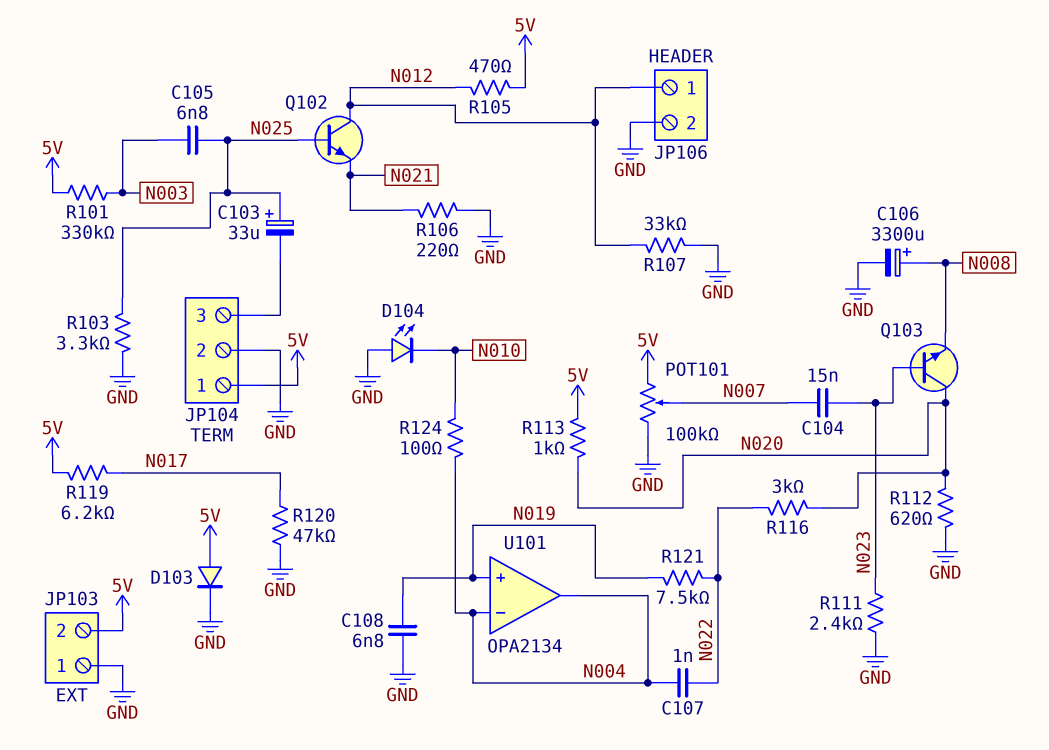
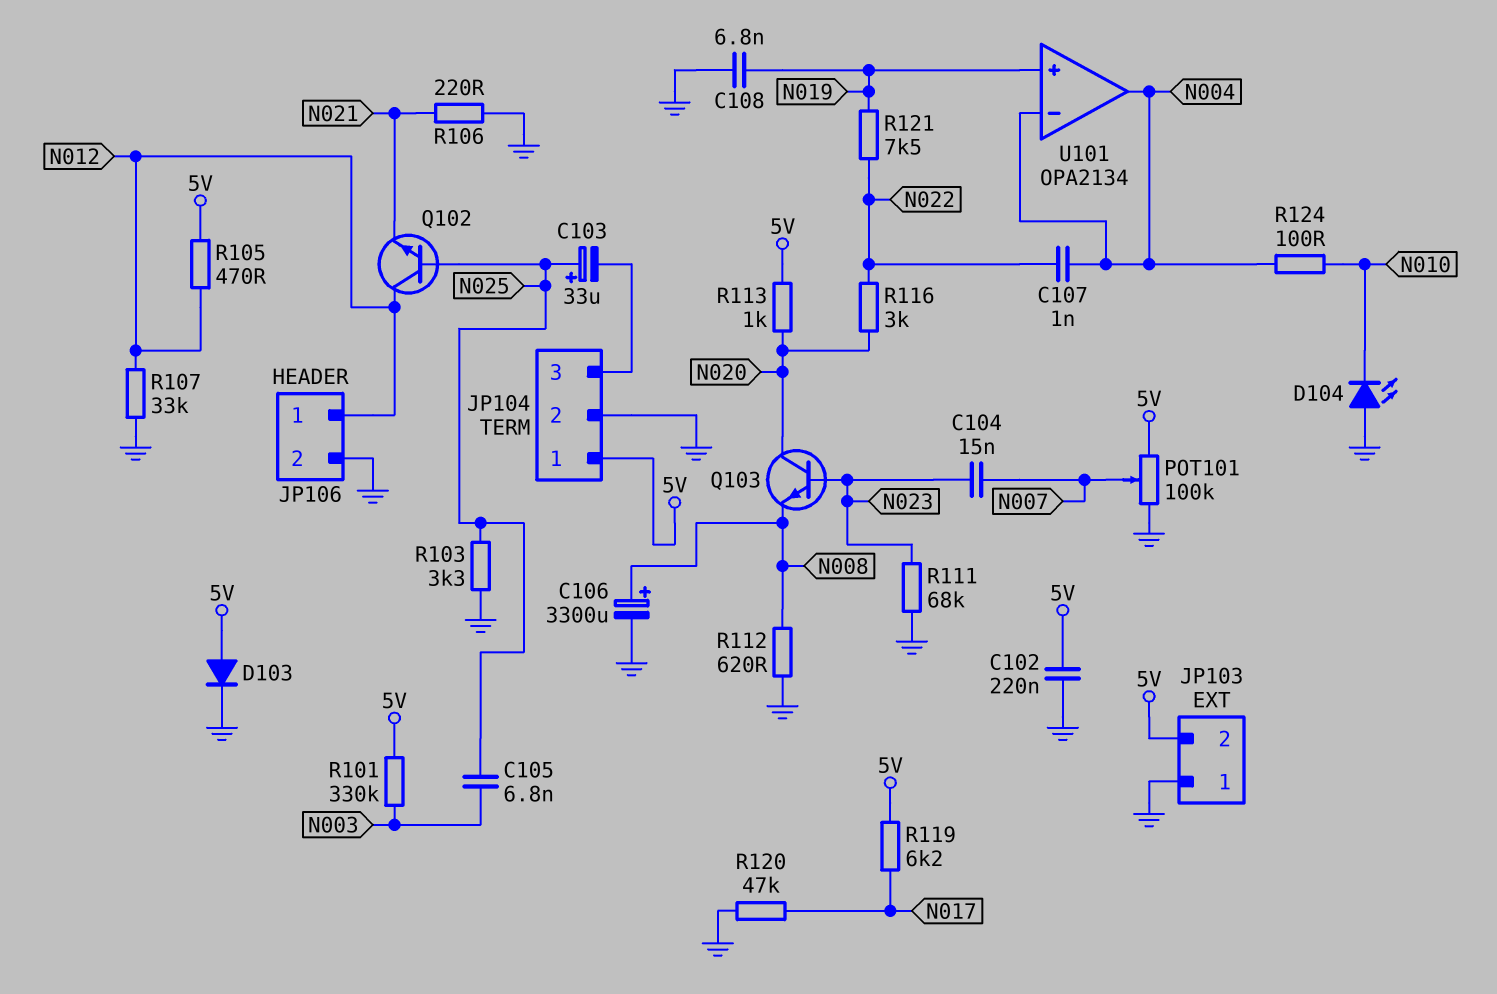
C102: none -> 220nF (5V, GND)
R111: 2.4k (GND, N023) -> 68k (GND, N023)
R112: 620 (GND, N020) -> 620 (GND, N008)

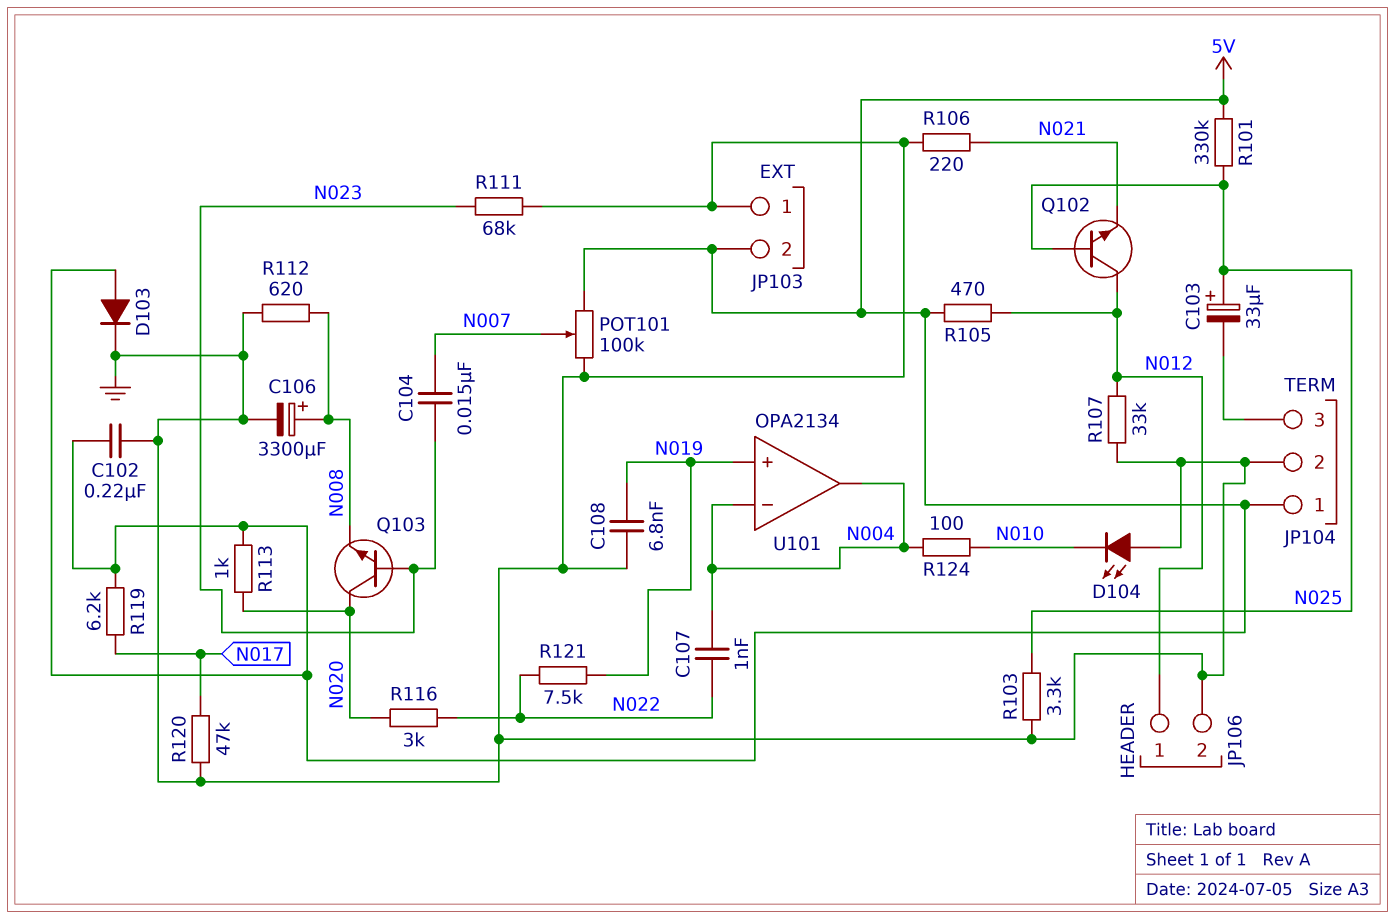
C105: 6.8nF (N003, N025) -> none
R101: 330k (5V, N003) -> 330k (5V, N025)

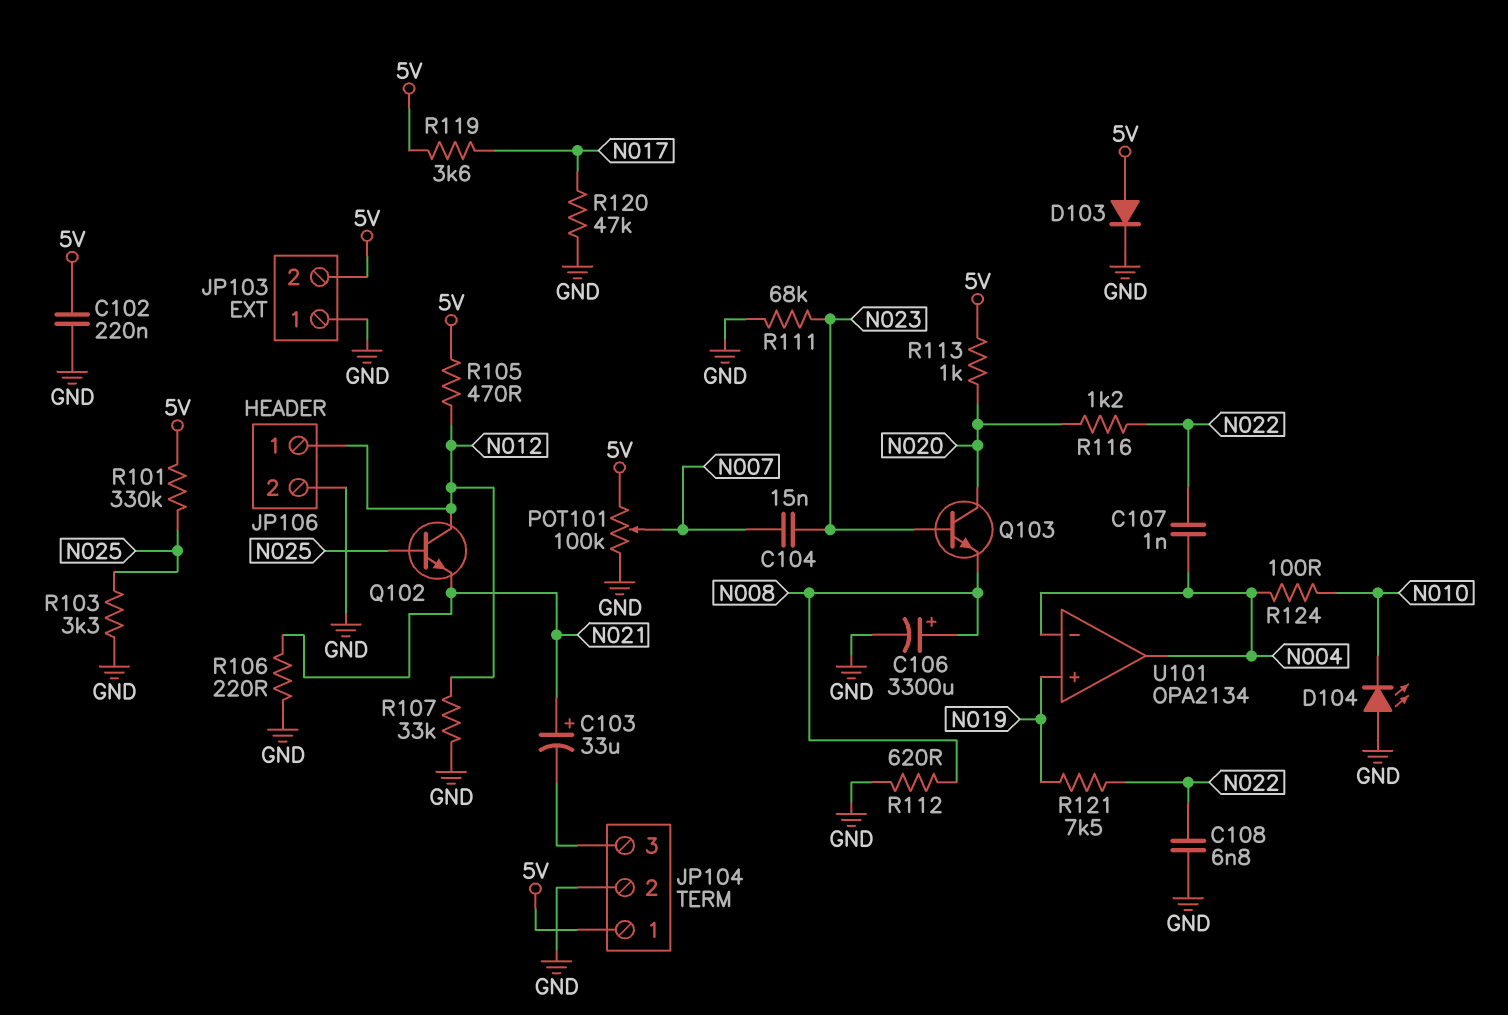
C103: 33uF (plus N025, minus JP104/3) -> 33uF (plus N021, minus JP104/3)
C108: 6.8nF (GND, N019) -> 6.8nF (GND, N022)
R116: 3k (N020, N022) -> 1.2k (N020, N022)
R119: 6.2k (5V, N017) -> 3.6k (5V, N017)

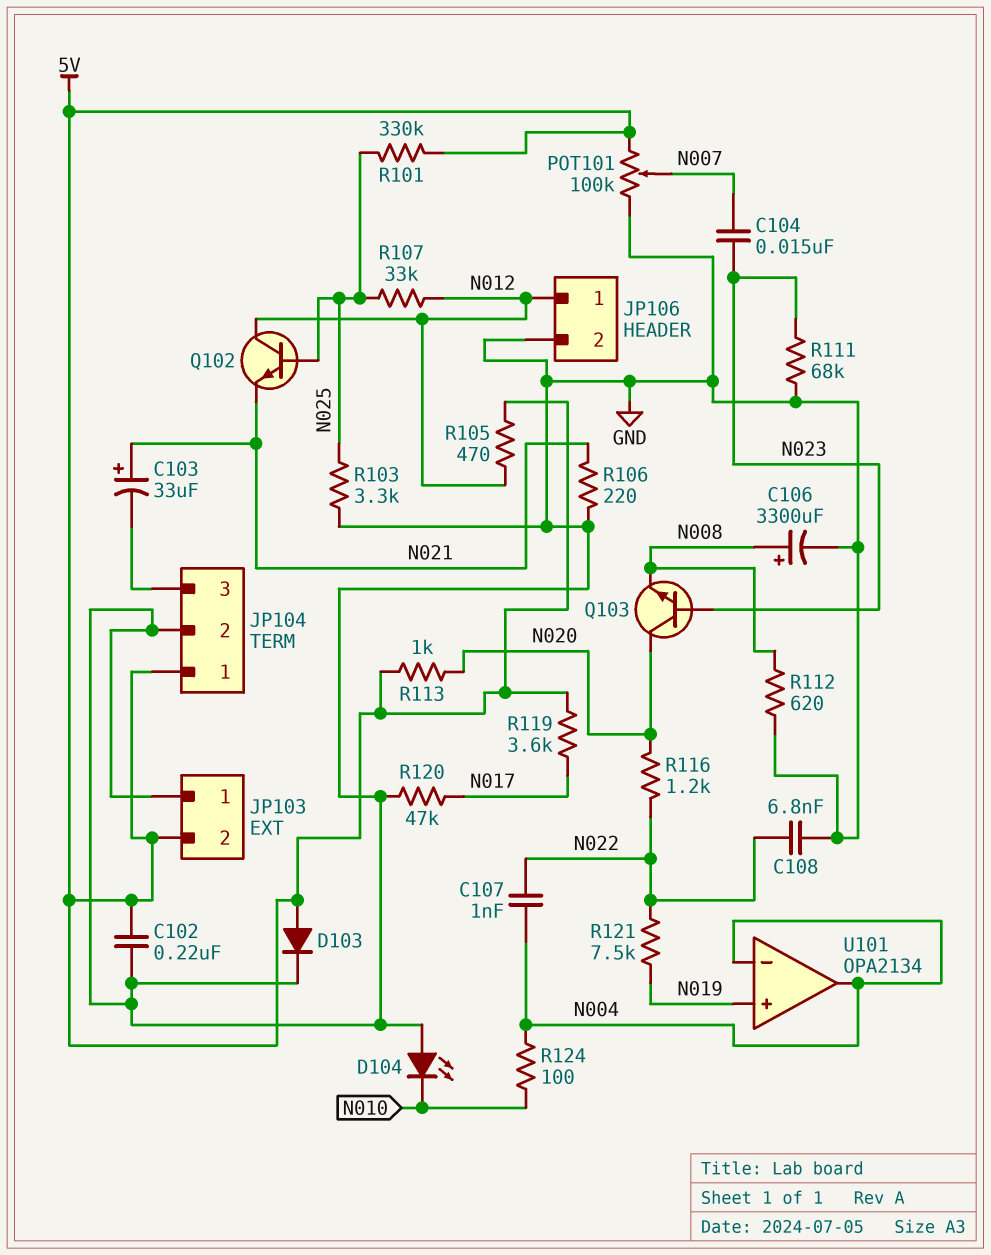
R107: 33k (GND, N012) -> 33k (N012, N025)

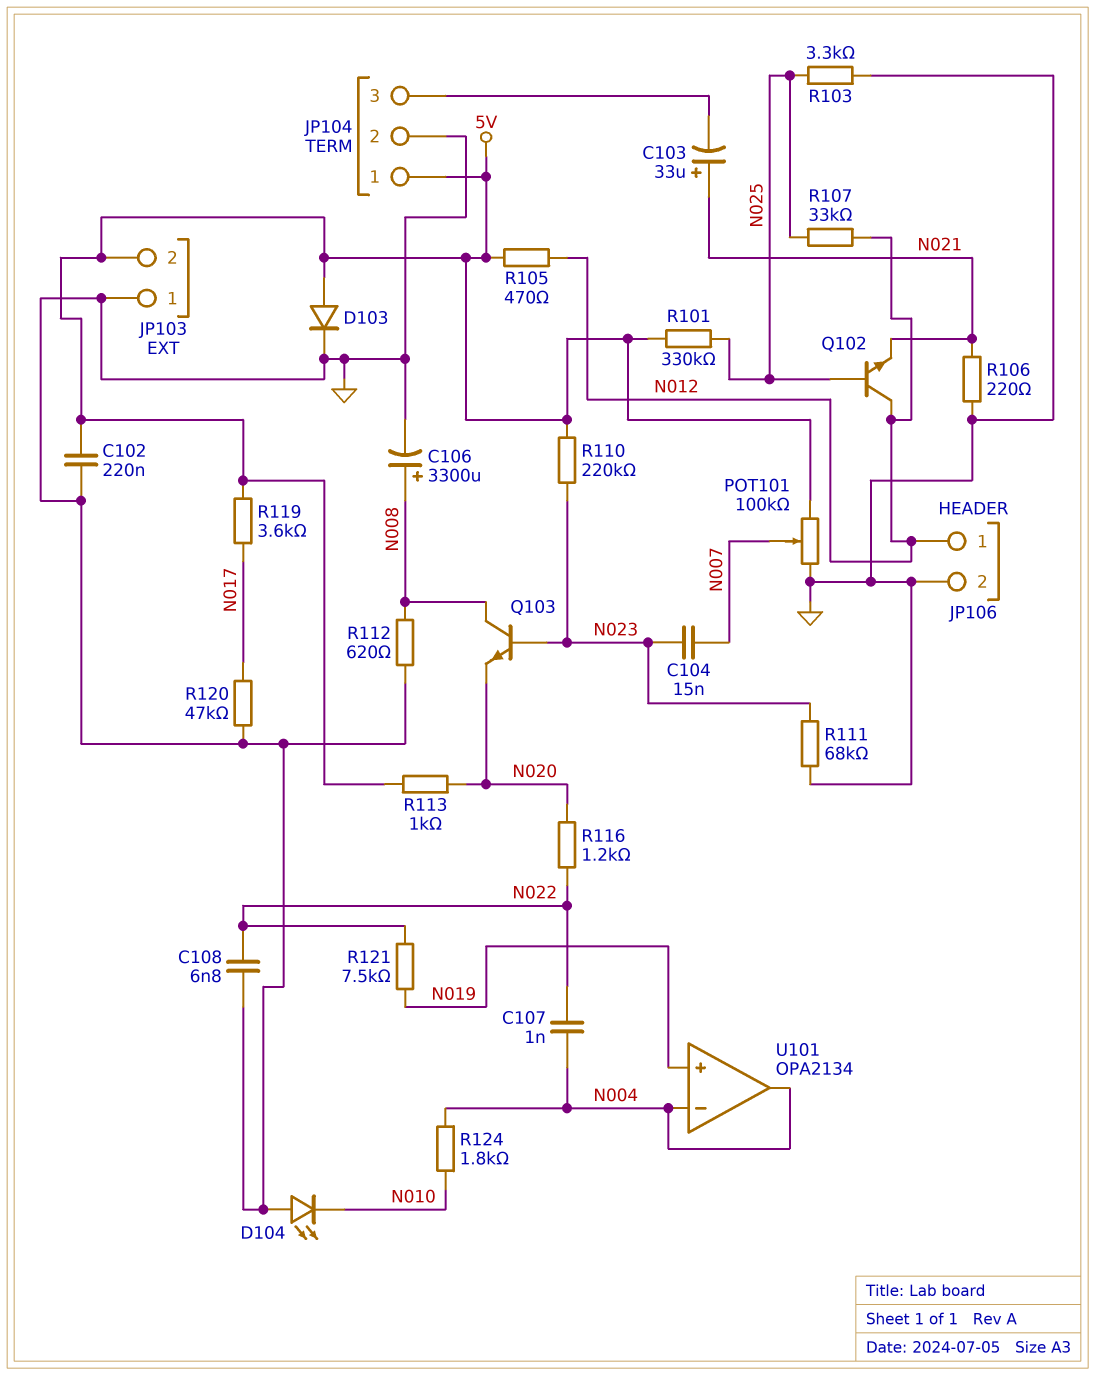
Q103: NPN (B N023, C N020, E N008) -> NPN (B N023, C N008, E N020)
R110: none -> 220k (5V, N023)
R124: 100 (N004, N010) -> 1.8k (N004, N010)

